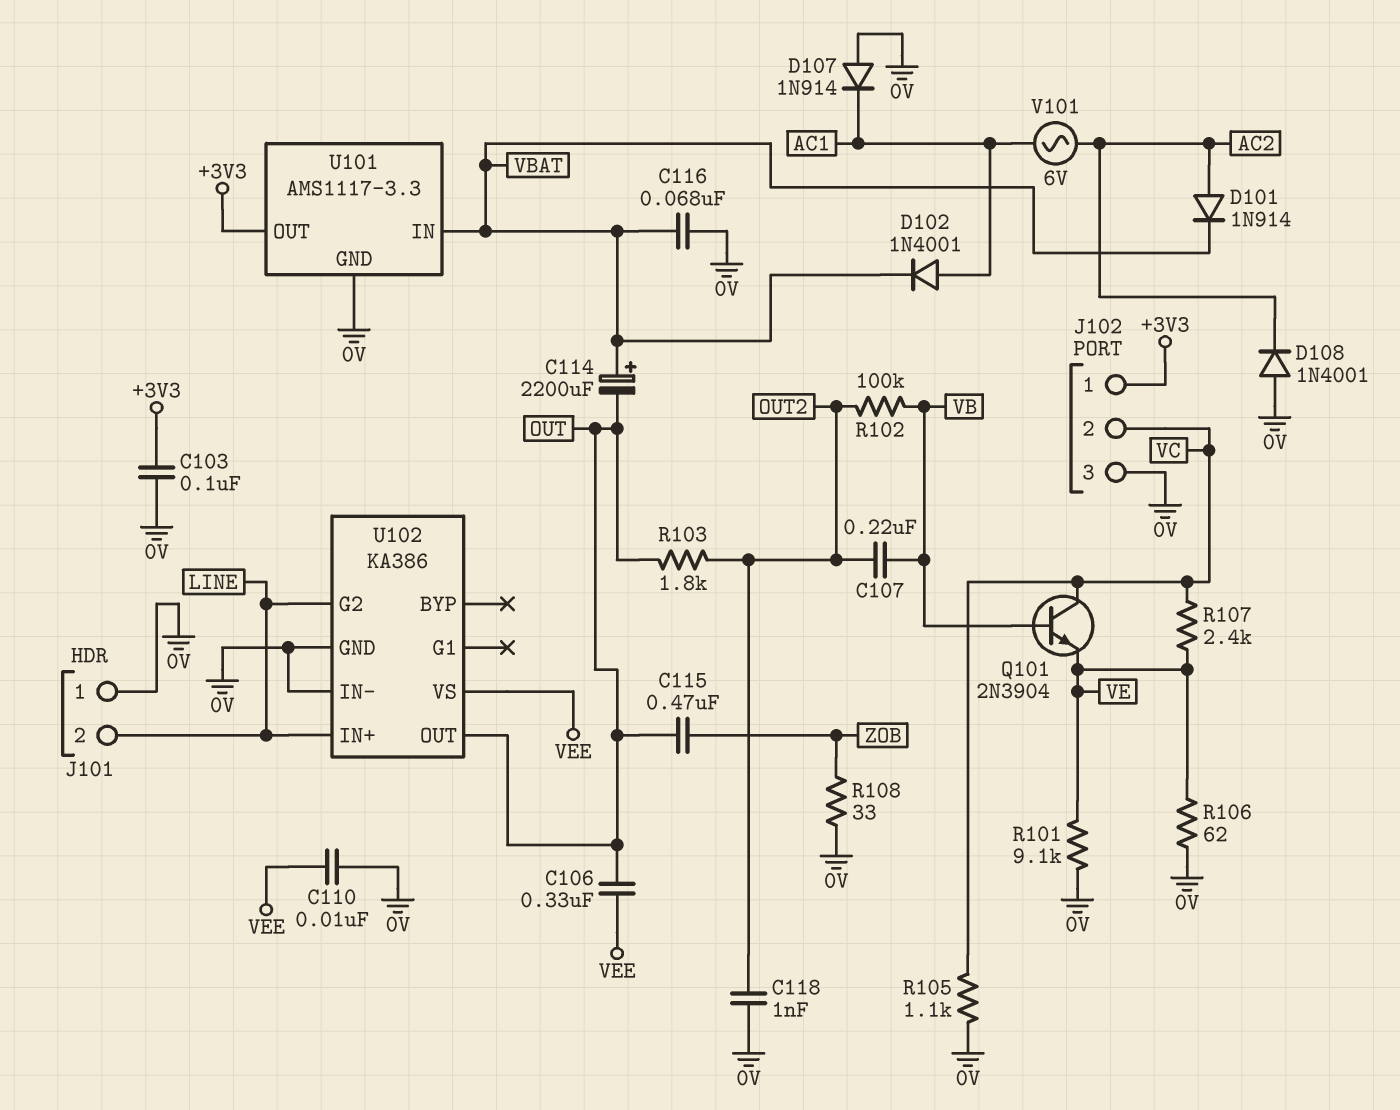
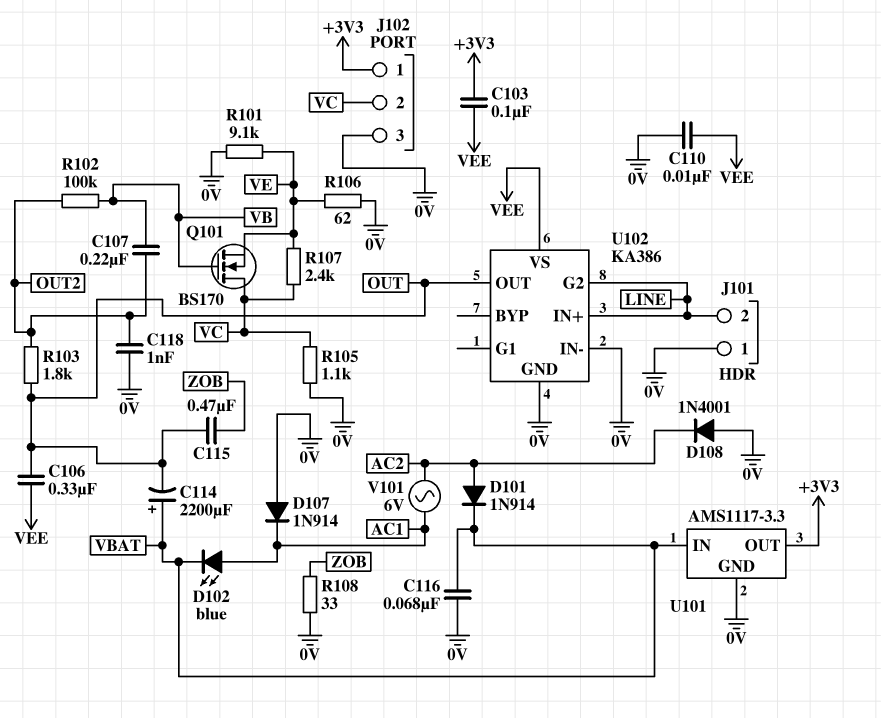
C103: 100nF (+3V3, 0V) -> 100nF (+3V3, VEE)
D102: diode 1N4001 (A AC1, K VBAT) -> LED blue (A AC1, K VBAT)
Q101: NPN 2N3904 (B VB, C VC, E VE) -> NMOS BS170 (G VB, D VC, S VE)

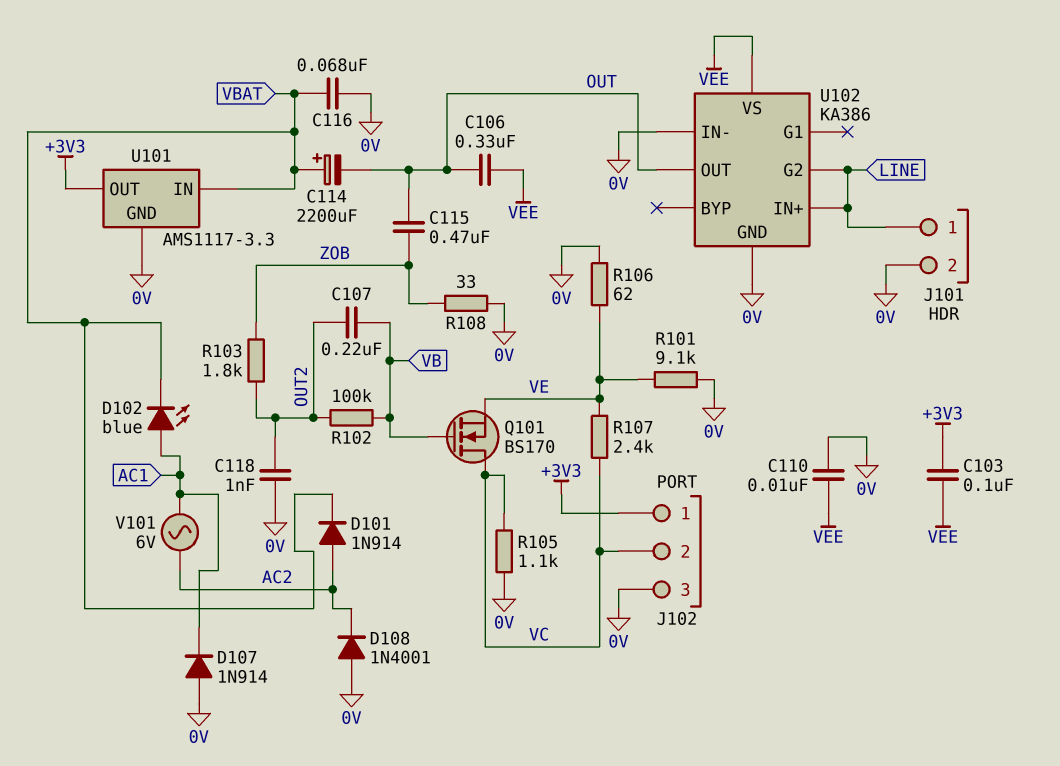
J101 pin 1: 0V -> LINE
J101 pin 2: LINE -> 0V
R103: 1.8k (OUT, OUT2) -> 1.8k (OUT2, ZOB)

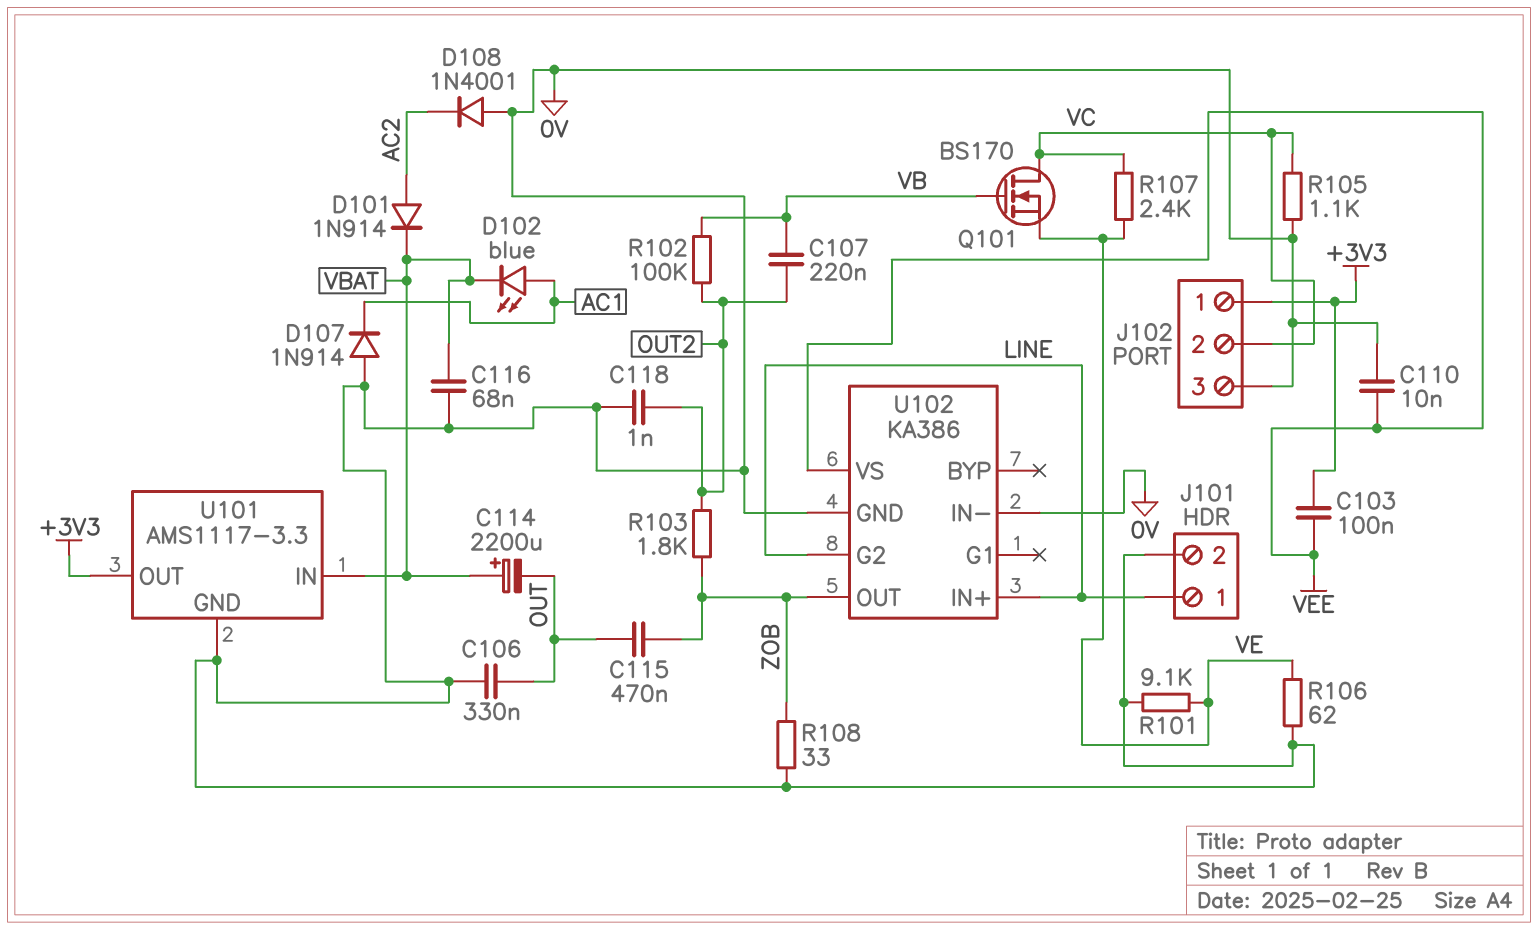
C106: 330nF (OUT, VEE) -> 330nF (0V, OUT)
U102 pin OUT: OUT -> ZOB
V101: AC 6V (AC1, AC2) -> none

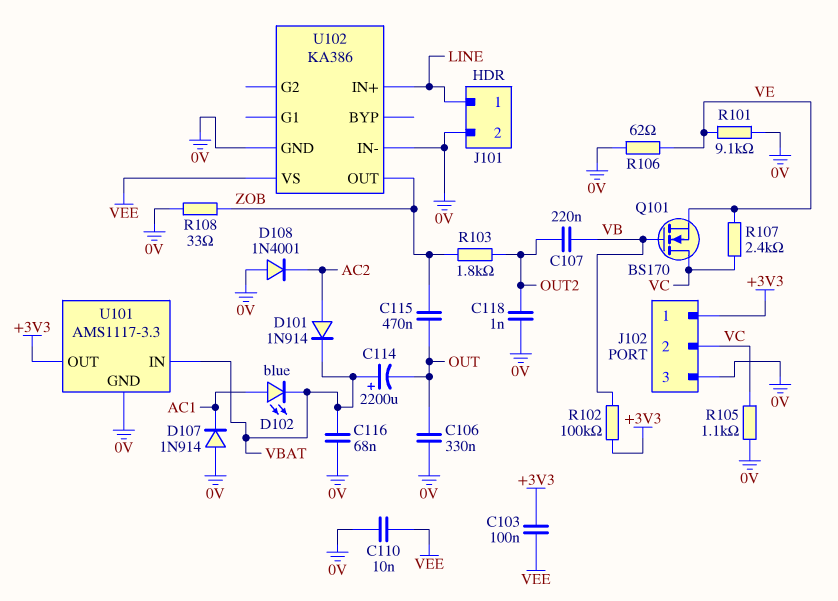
R102: 100k (OUT2, VB) -> 100k (+3V3, VB)
U102 pin G2: LINE -> none

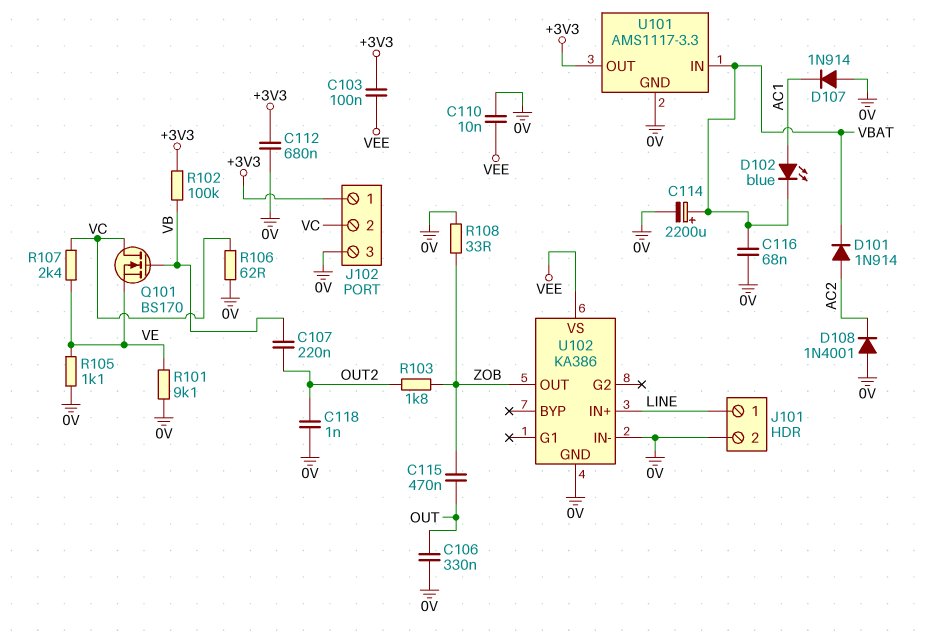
C112: none -> 680nF (+3V3, 0V)
C114: 2200uF (plus VBAT, minus OUT) -> 2200uF (plus VBAT, minus 0V)
R105: 1.1k (0V, VC) -> 1.1k (0V, VE)
R106: 62 (0V, VE) -> 62 (0V, VC)

